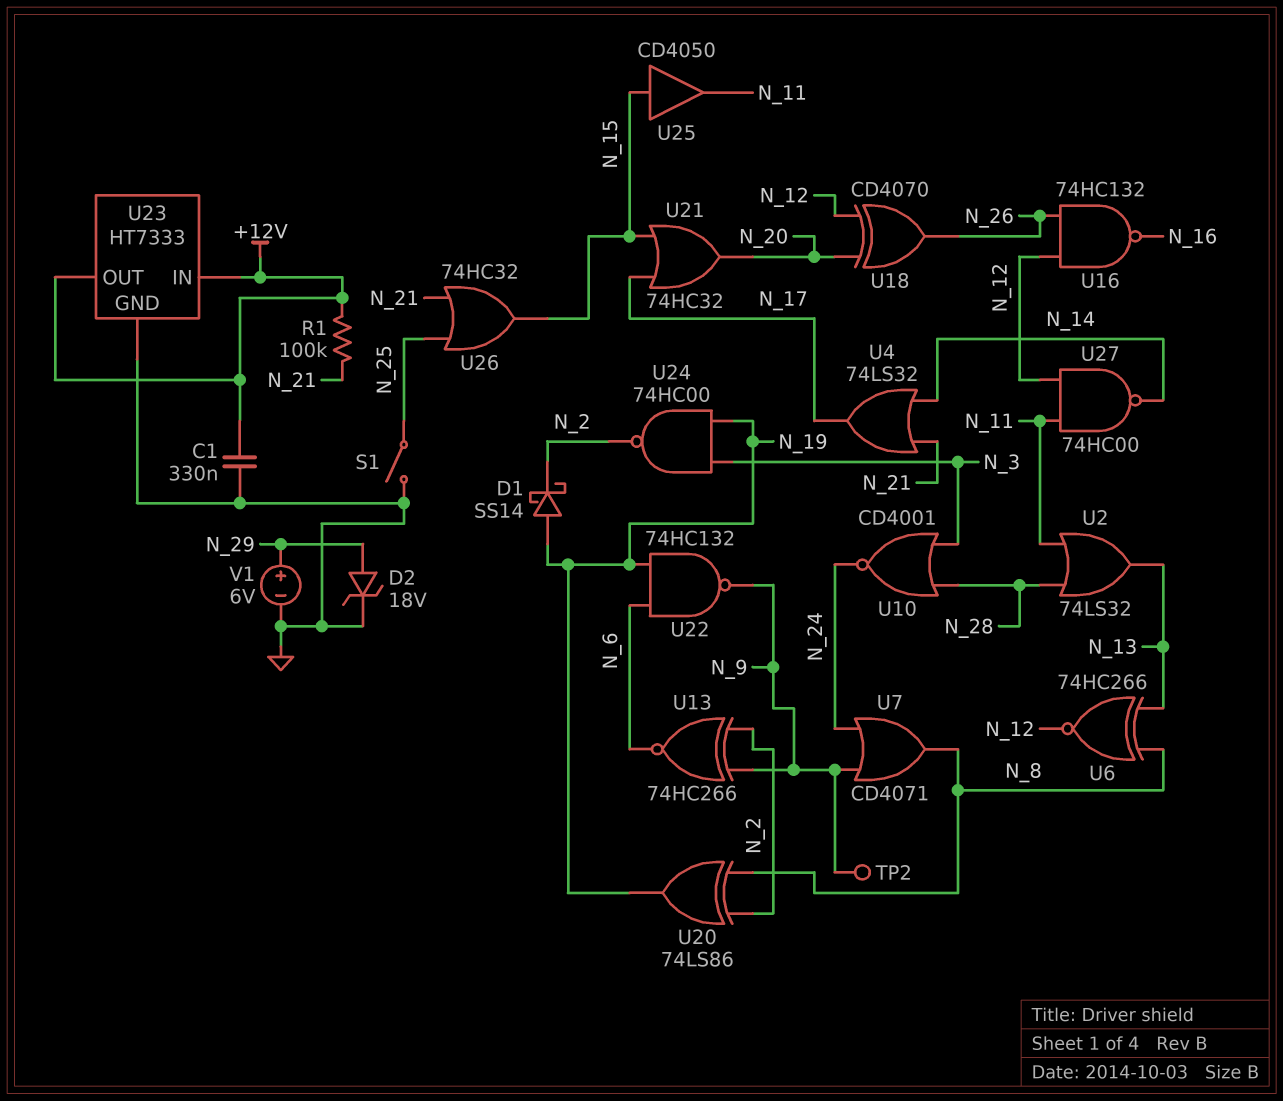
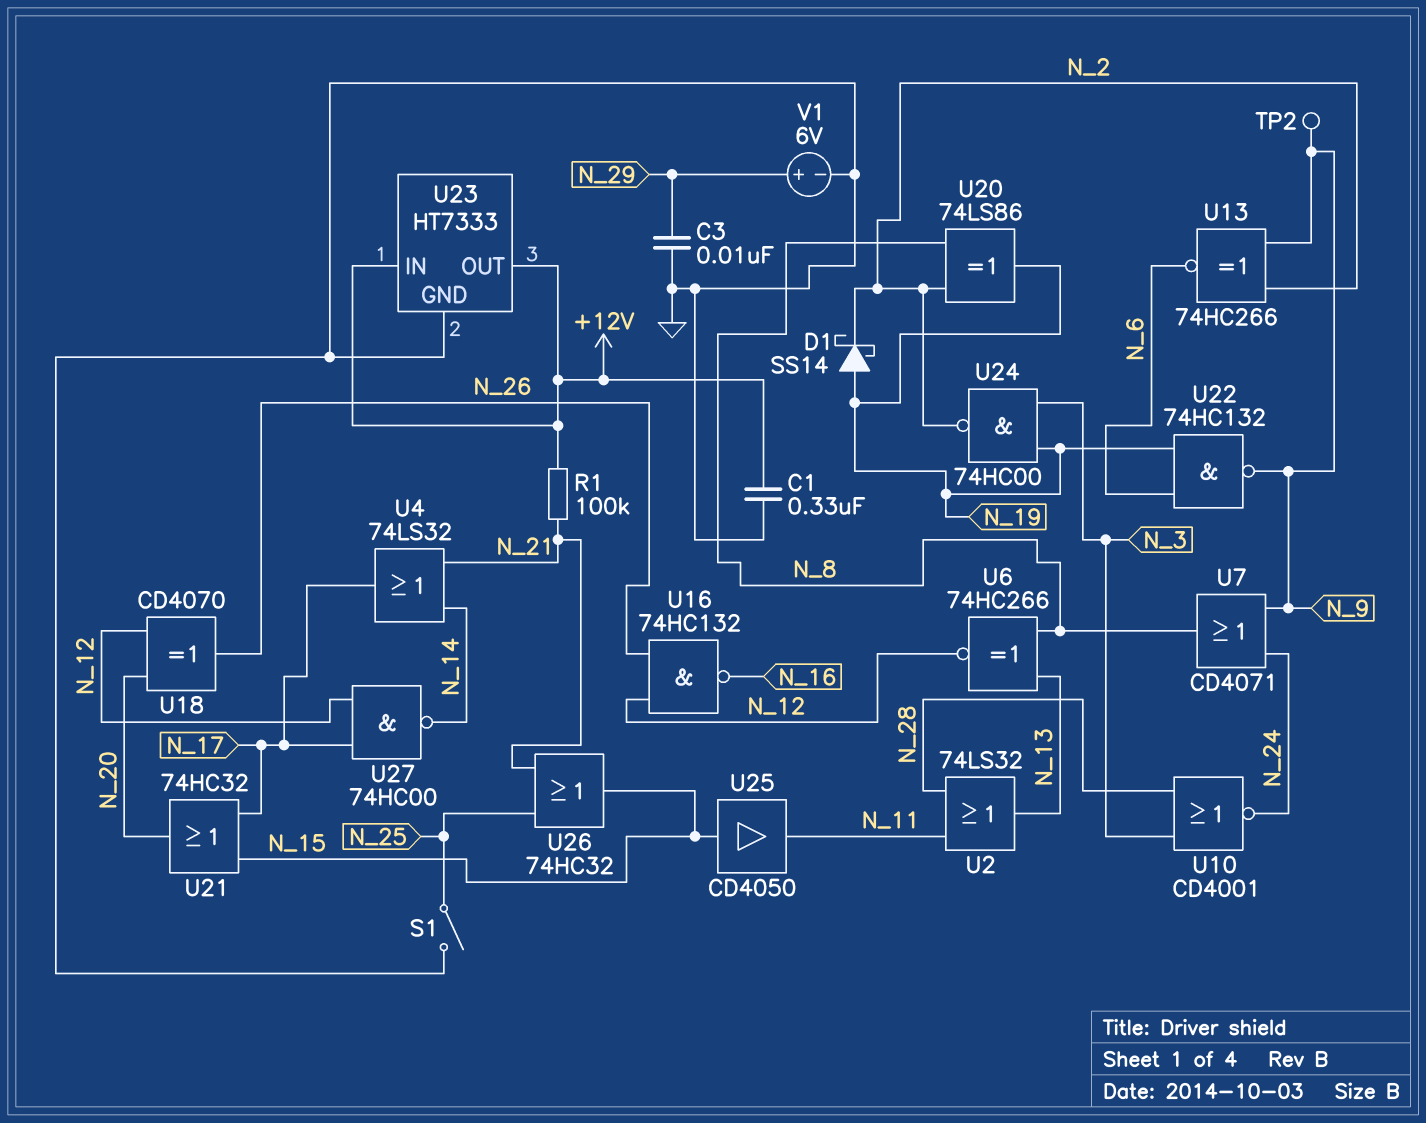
C3: none -> 10nF (GND, N_29)
D2: zener 18V (A N_29, K GND) -> none
U27: NAND 74HC00 (in N_11, in N_12, out N_14) -> NAND 74HC00 (in N_12, in N_17, out N_14)

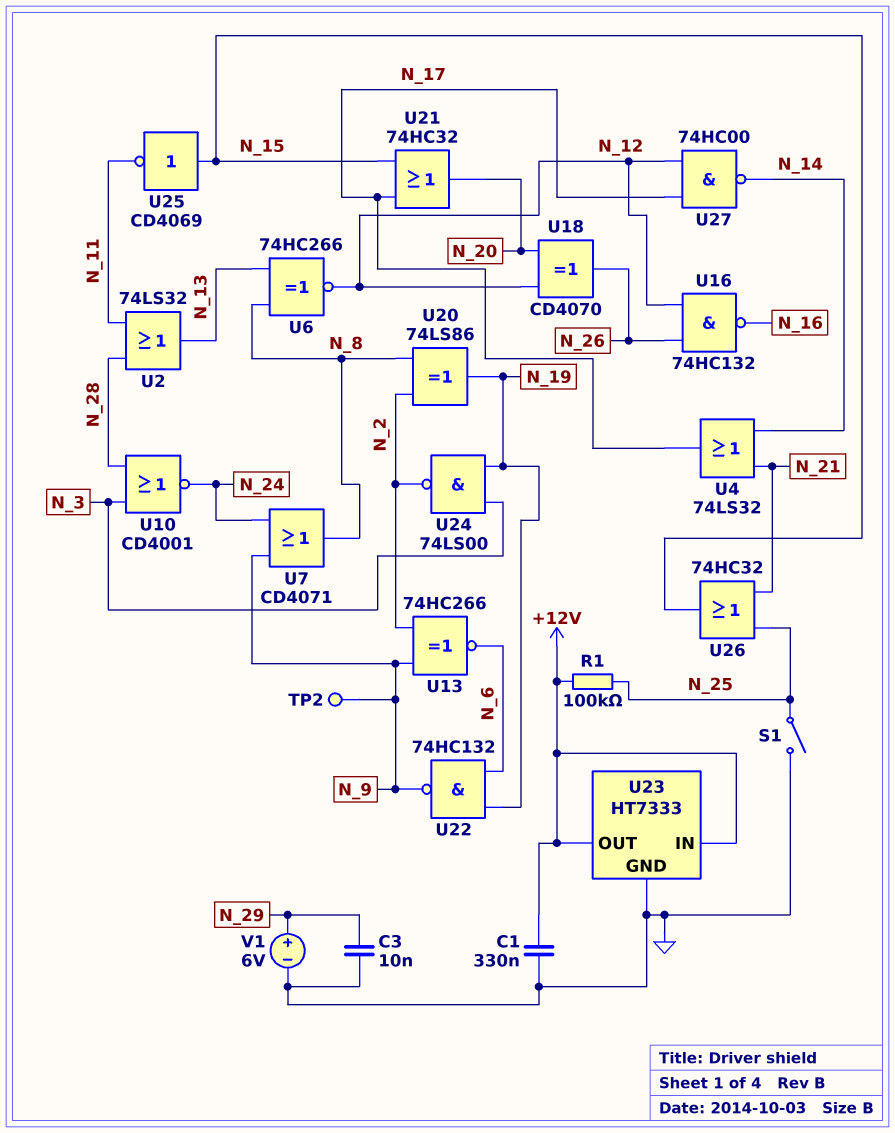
D1: schottky SS14 (A N_19, K N_2) -> none
R1: 100k (+12V, N_21) -> 100k (+12V, N_25)
U24: NAND 74HC00 (in N_3, in N_19, out N_2) -> NAND 74LS00 (in N_3, in N_19, out N_2)
U25: buffer CD4050 (in N_15, out N_11) -> NOT CD4069 (in N_15, out N_11)

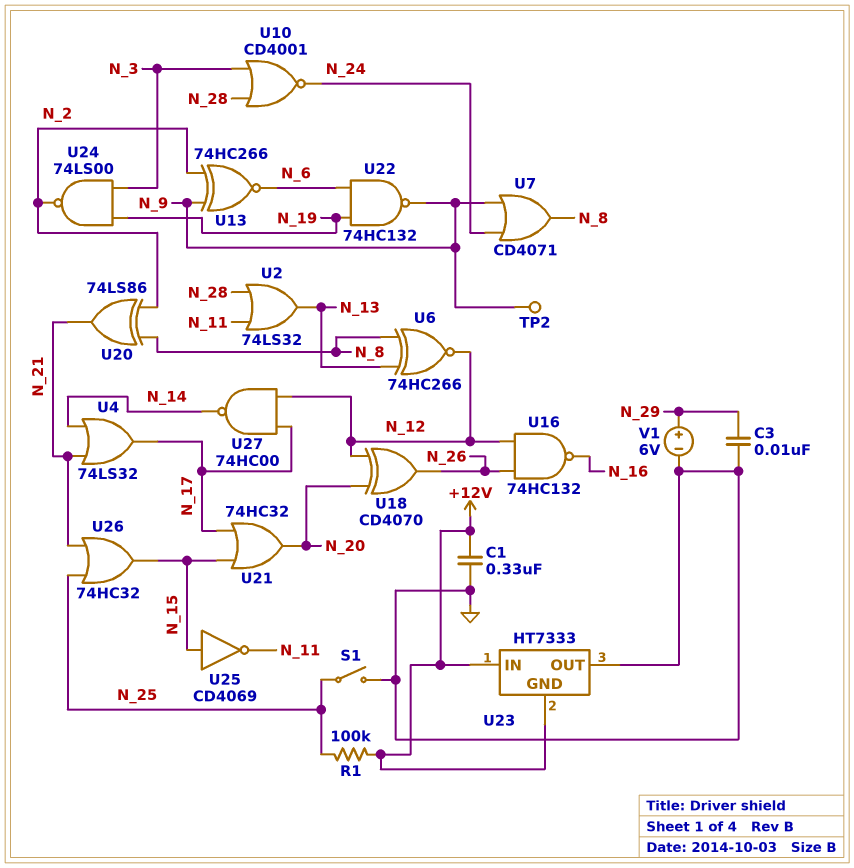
U20: XOR 74LS86 (in N_2, in N_8, out N_19) -> XOR 74LS86 (in N_2, in N_8, out N_21)
U23 pin GND: GND -> +12V
U23 pin OUT: +12V -> GND

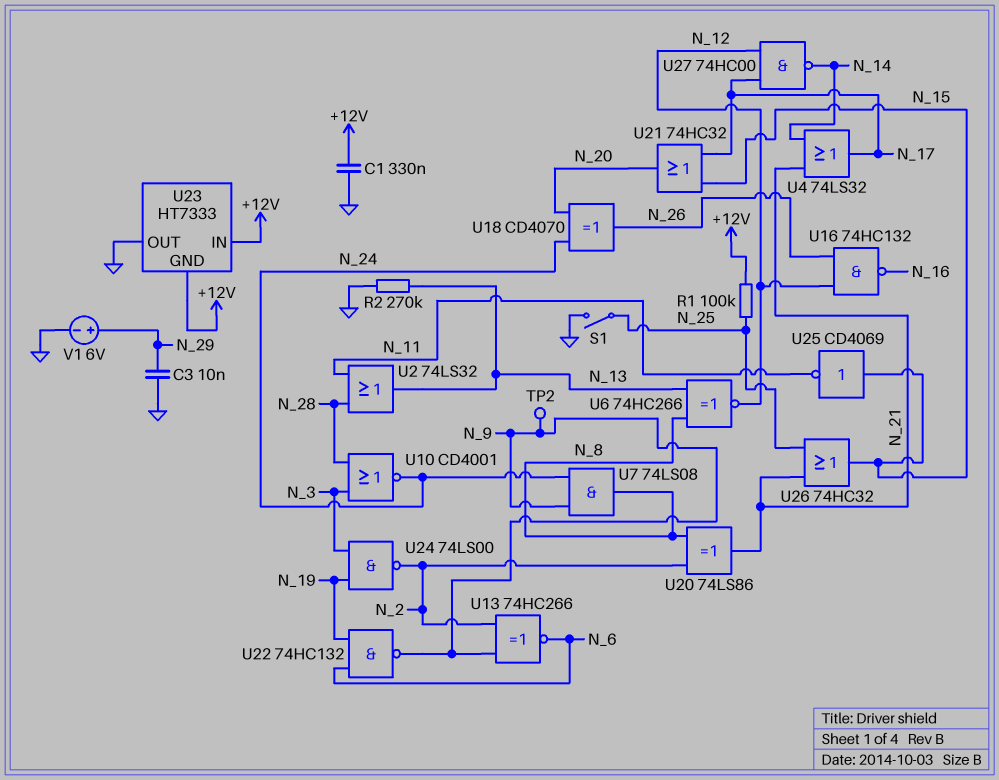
R2: none -> 270k (GND, N_13)
U7: OR CD4071 (in N_9, in N_24, out N_8) -> AND 74LS08 (in N_9, in N_24, out N_8)
U18: XOR CD4070 (in N_12, in N_20, out N_26) -> XOR CD4070 (in N_20, in N_24, out N_26)

